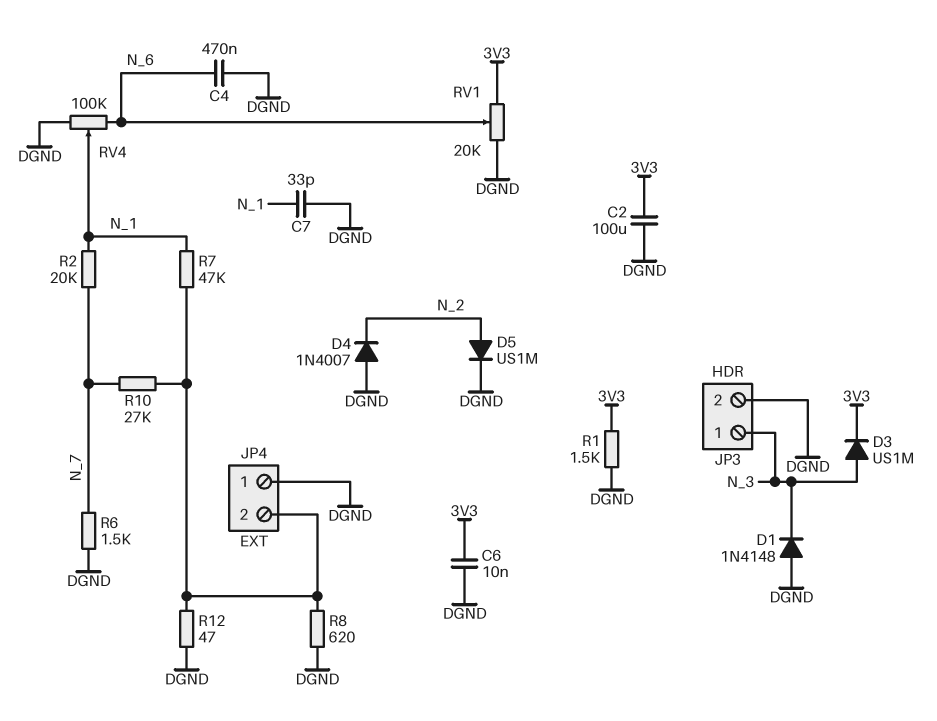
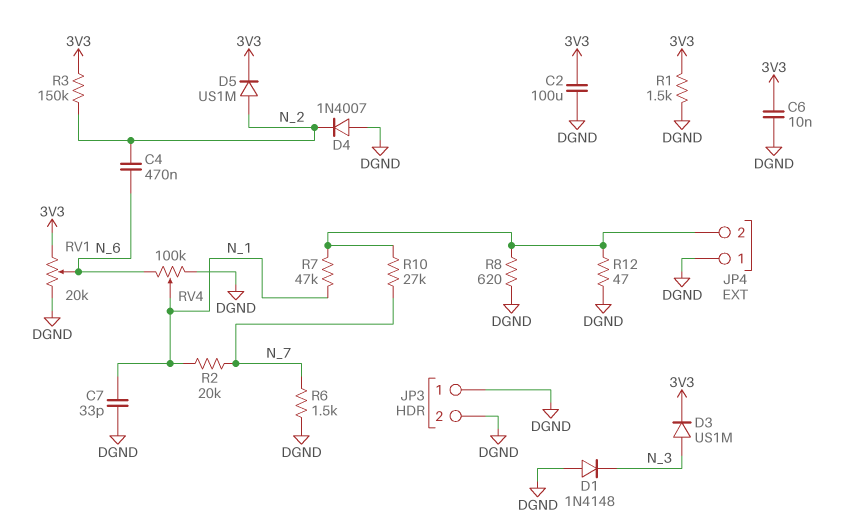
C4: 470nF (DGND, N_6) -> 470nF (N_2, N_6)
D5: diode US1M (A N_2, K DGND) -> diode US1M (A N_2, K 3V3)
JP3 pin 1: N_3 -> DGND
R3: none -> 150k (3V3, N_2)

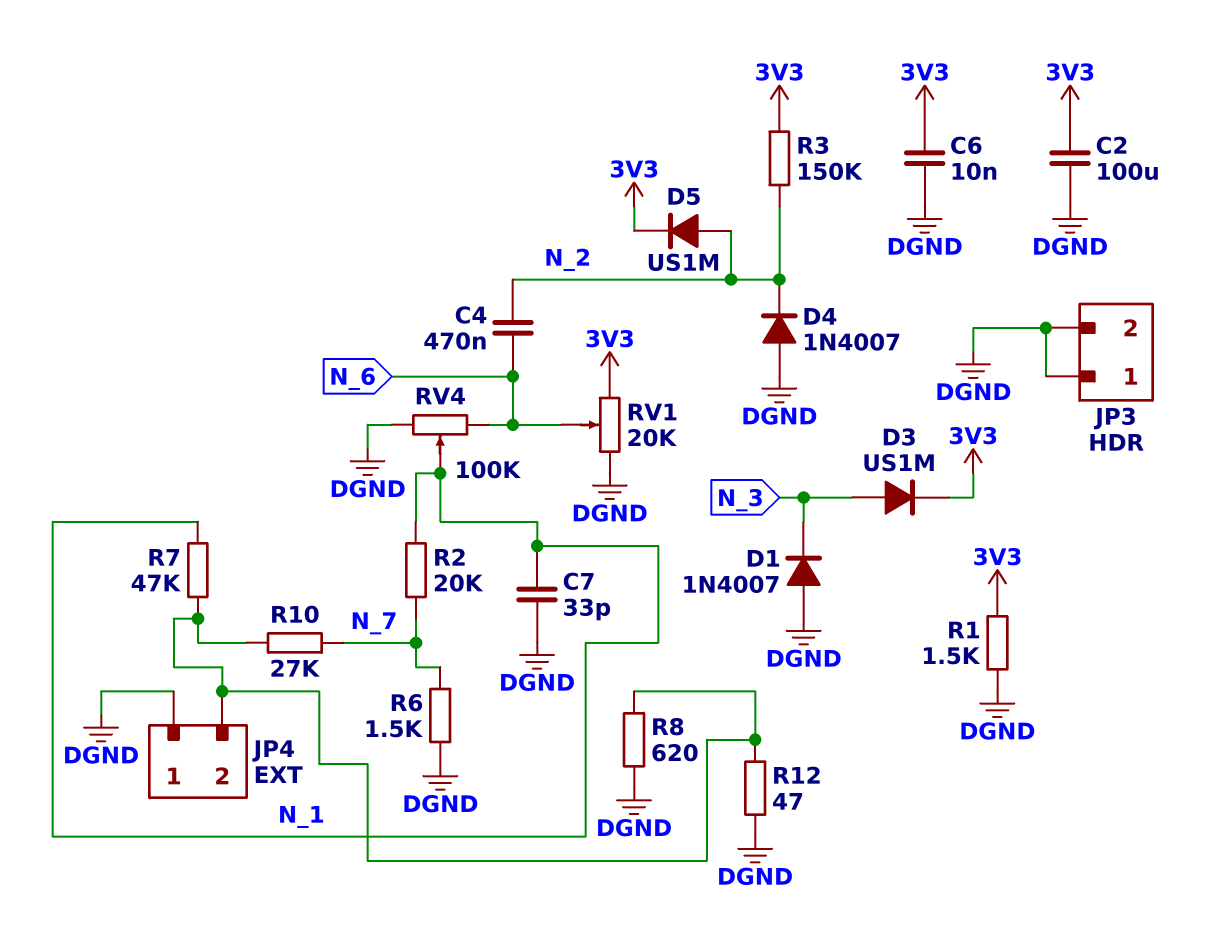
D1: diode 1N4148 (A DGND, K N_3) -> diode 1N4007 (A DGND, K N_3)

